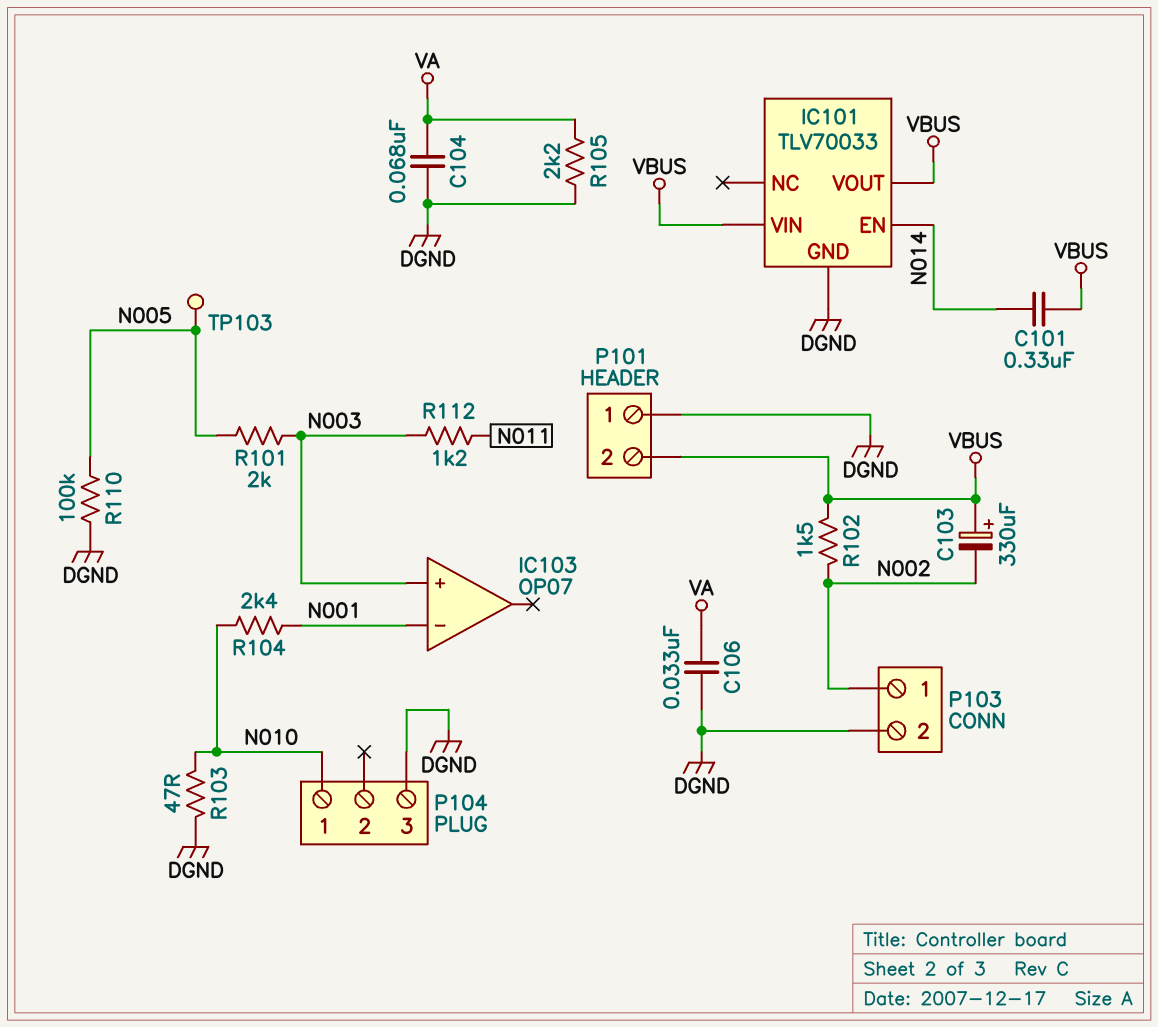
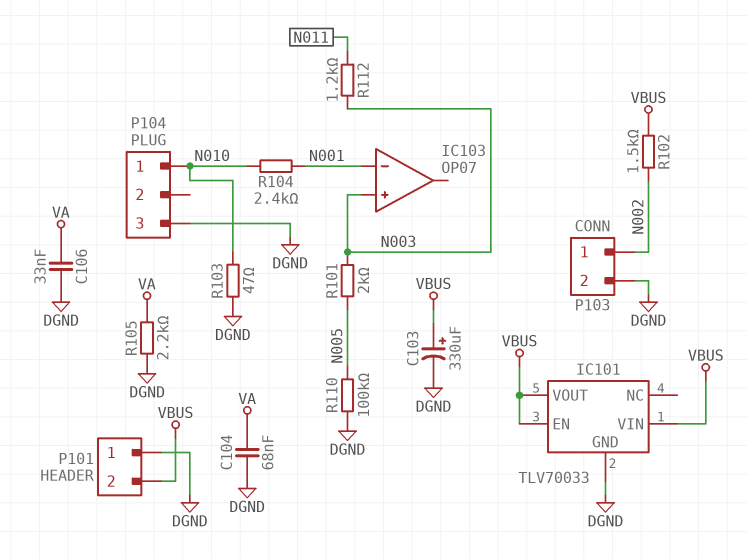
C101: 330nF (N014, VBUS) -> none
C103: 330uF (plus VBUS, minus N002) -> 330uF (plus VBUS, minus DGND)
IC101 pin EN: N014 -> VBUS
TP103: test point (N005) -> none

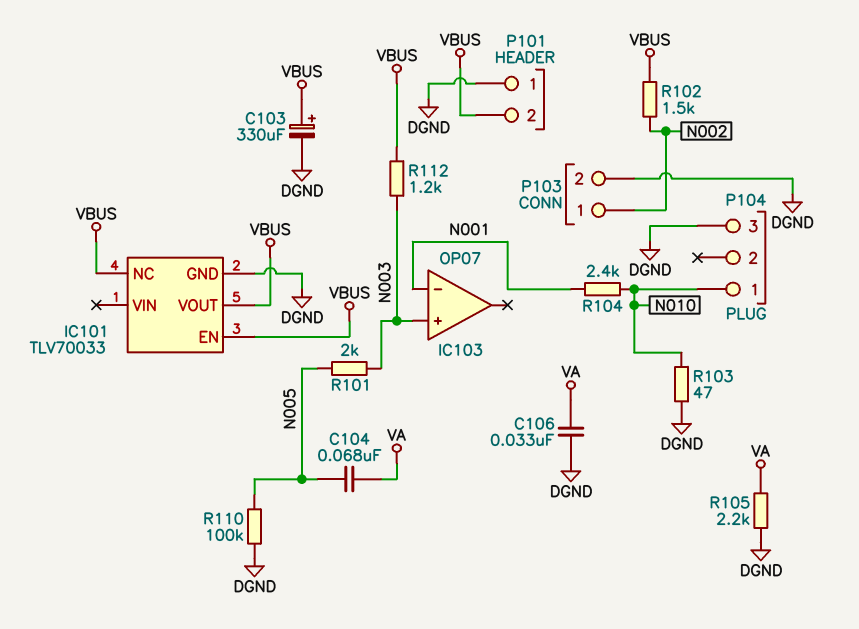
C104: 68nF (DGND, VA) -> 68nF (N005, VA)
IC101 pin NC: none -> VBUS
IC101 pin VIN: VBUS -> none
R112: 1.2k (N003, N011) -> 1.2k (N003, VBUS)

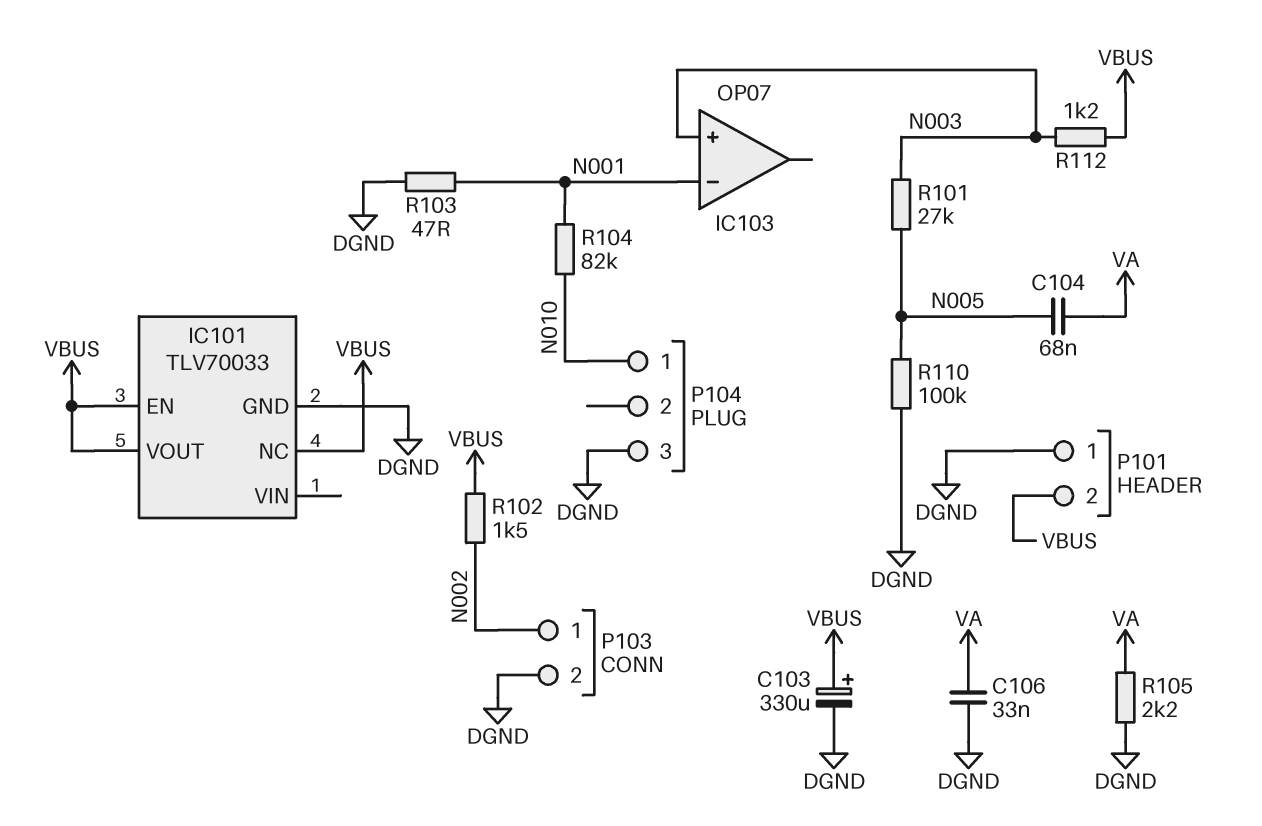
R101: 2k (N003, N005) -> 27k (N003, N005)
R103: 47 (DGND, N010) -> 47 (DGND, N001)
R104: 2.4k (N001, N010) -> 82k (N001, N010)

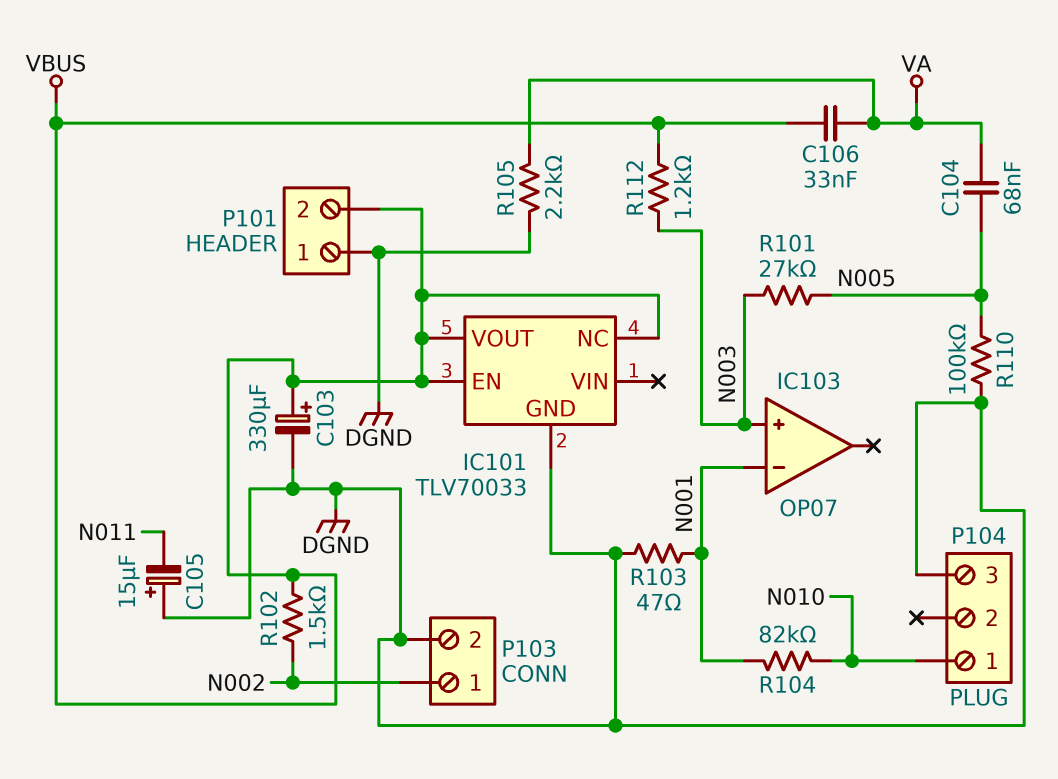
C105: none -> 15uF (plus DGND, minus N011)
C106: 33nF (DGND, VA) -> 33nF (VA, VBUS)

